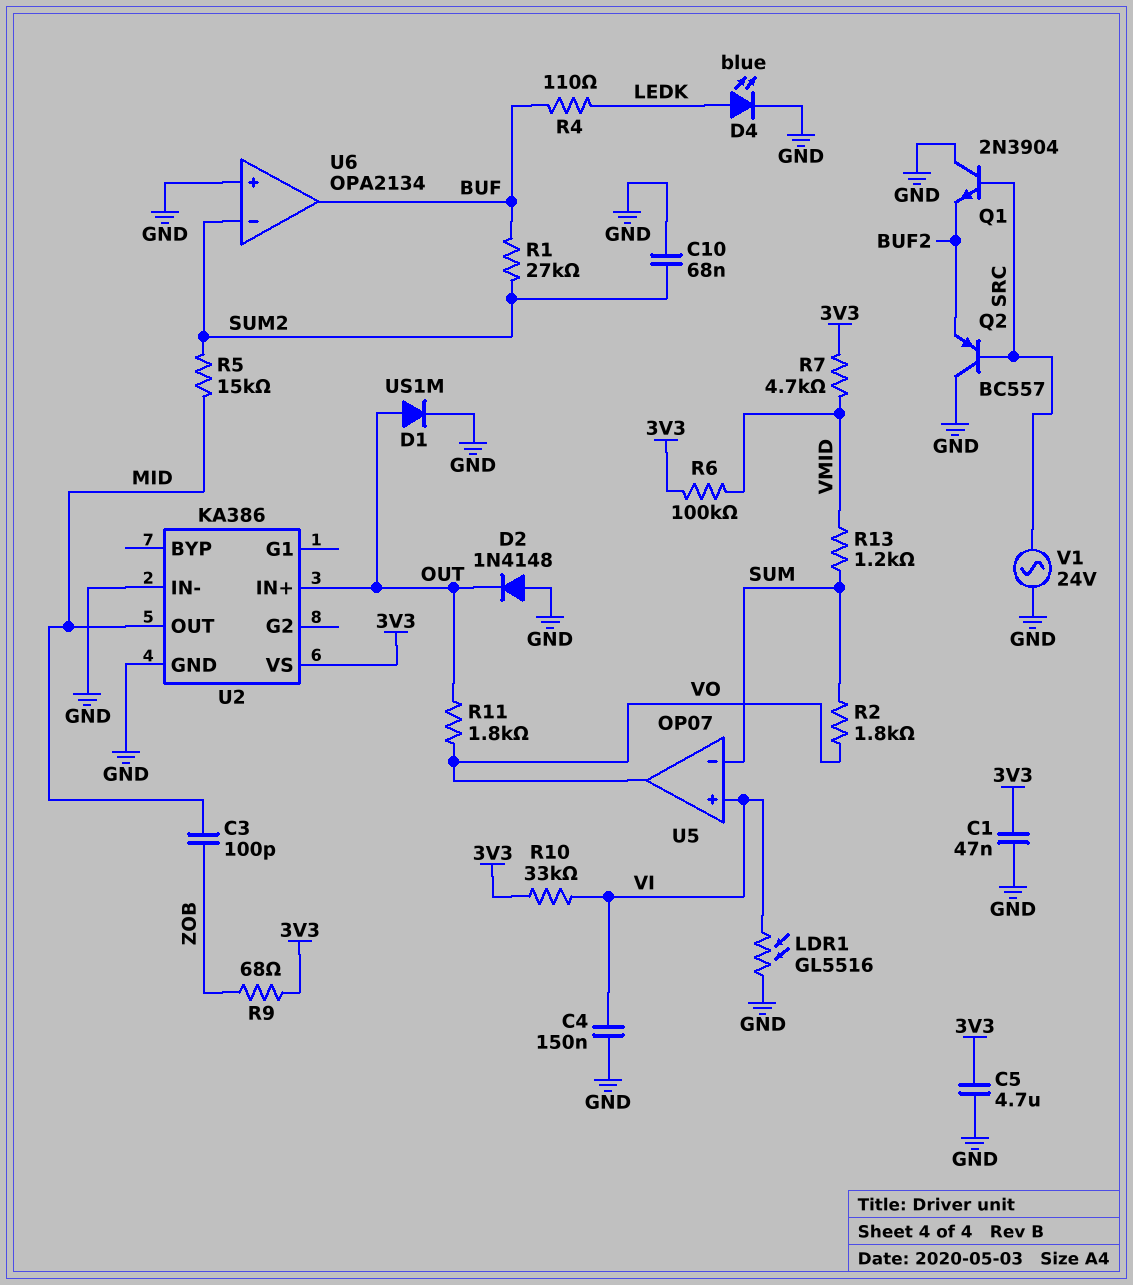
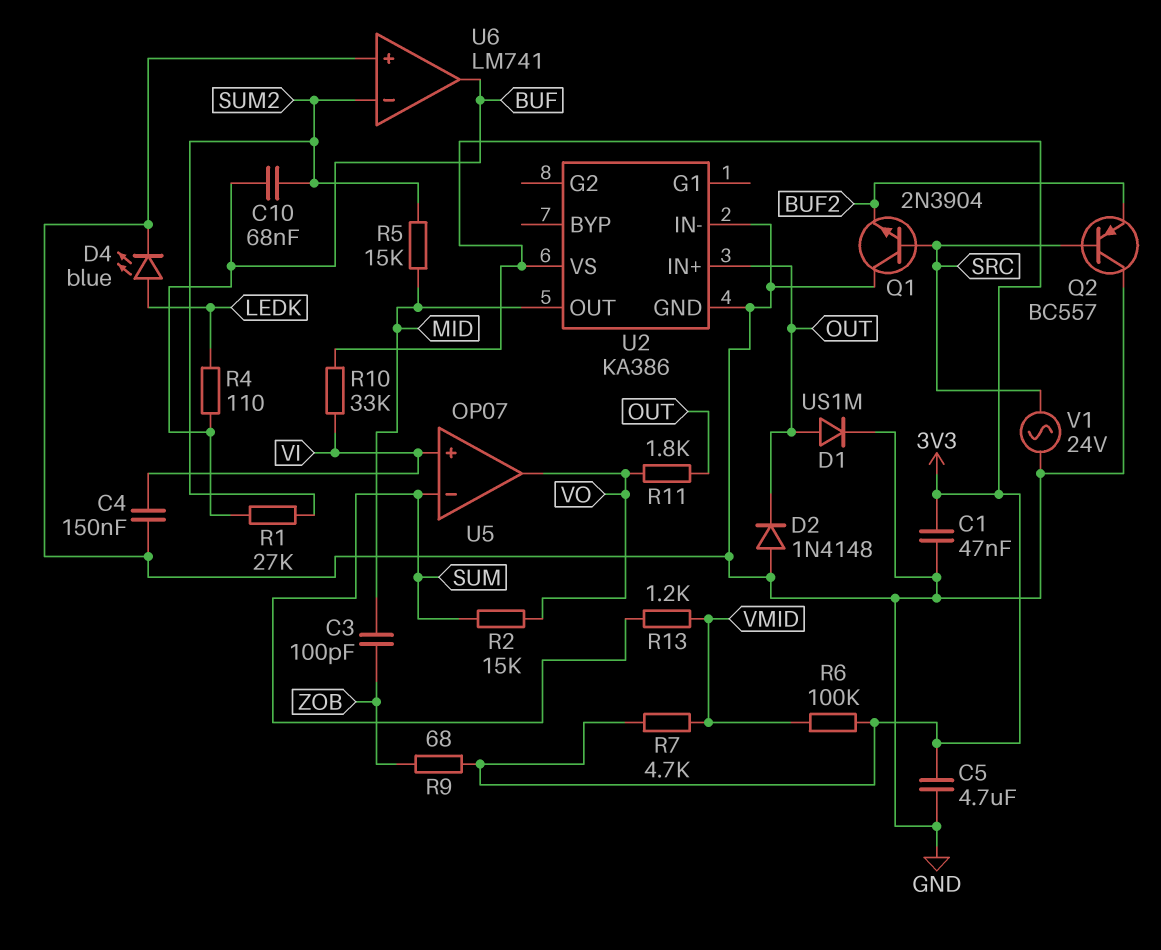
C10: 68nF (GND, SUM2) -> 68nF (BUF, SUM2)
LDR1: GL5516 (GND, VI) -> none
R2: 1.8k (SUM, VO) -> 15k (SUM, VO)
U6: OPA2134 -> LM741

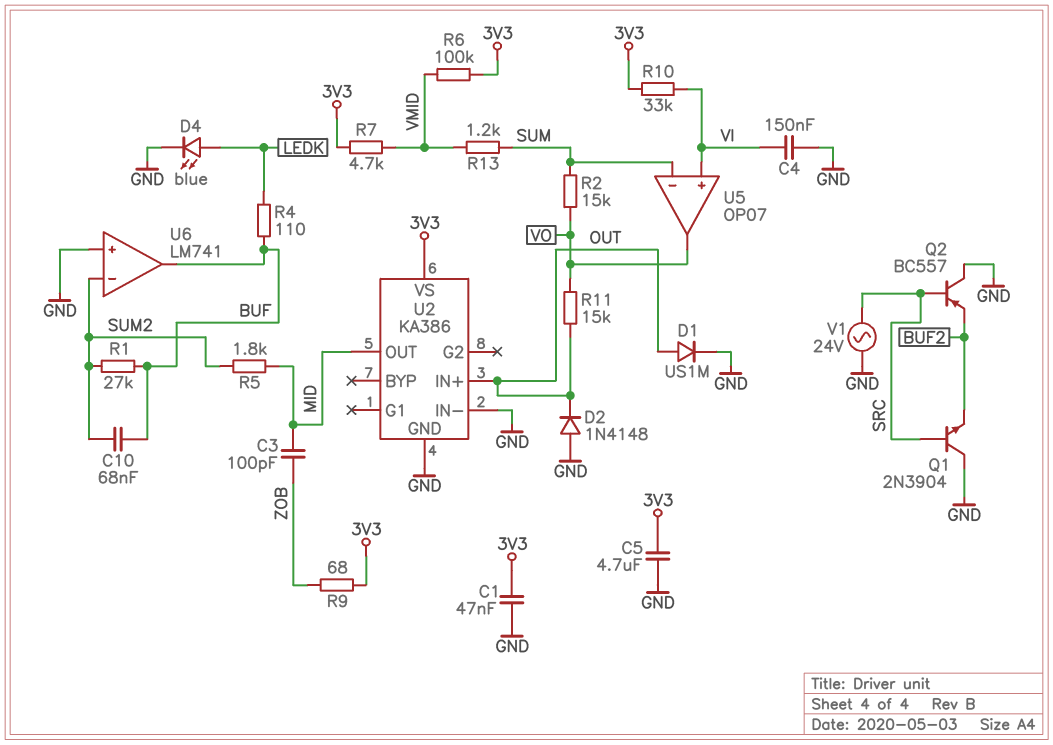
R5: 15k (MID, SUM2) -> 1.8k (MID, SUM2)
R11: 1.8k (OUT, VO) -> 15k (OUT, VO)

